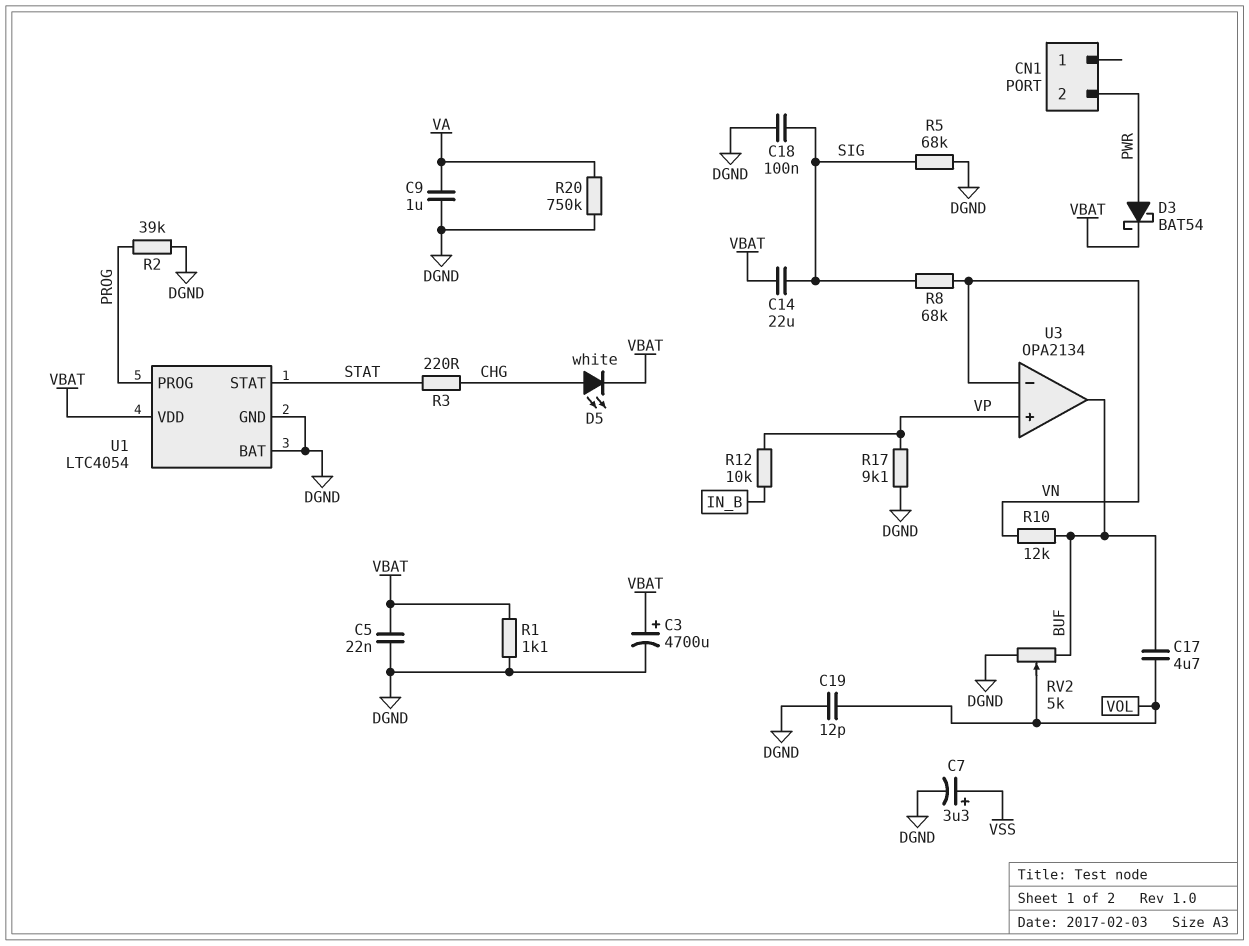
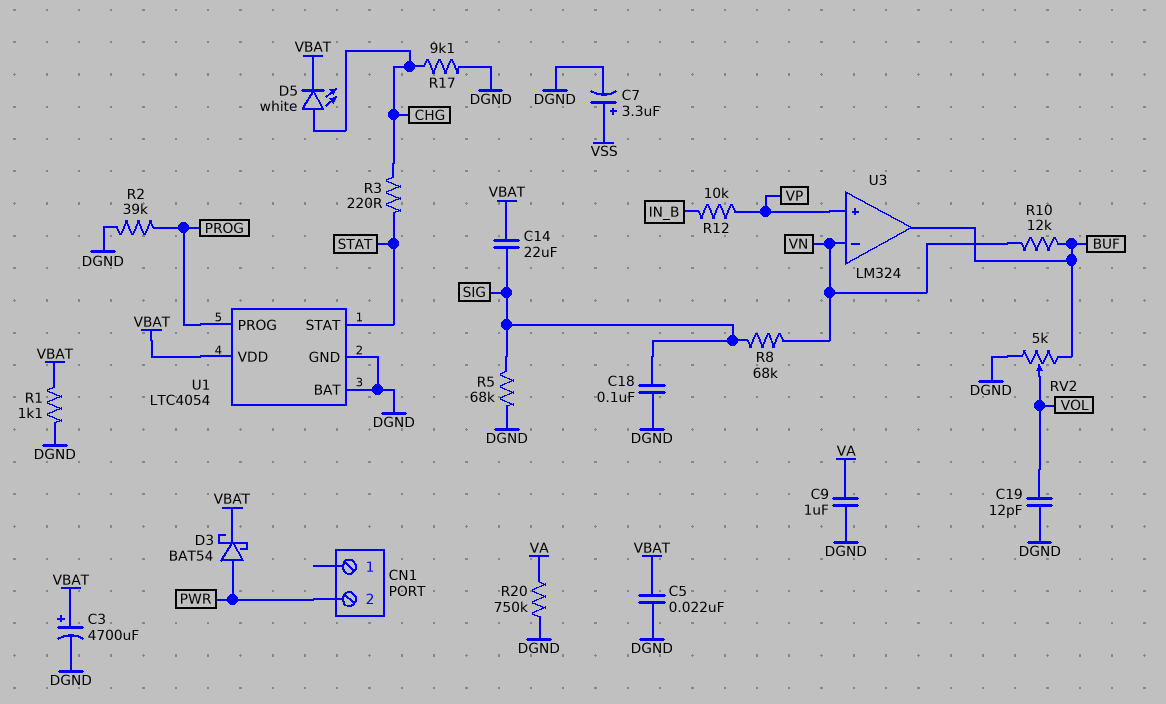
C17: 4.7uF (BUF, VOL) -> none
R17: 9.1k (DGND, VP) -> 9.1k (CHG, DGND)
U3: OPA2134 -> LM324

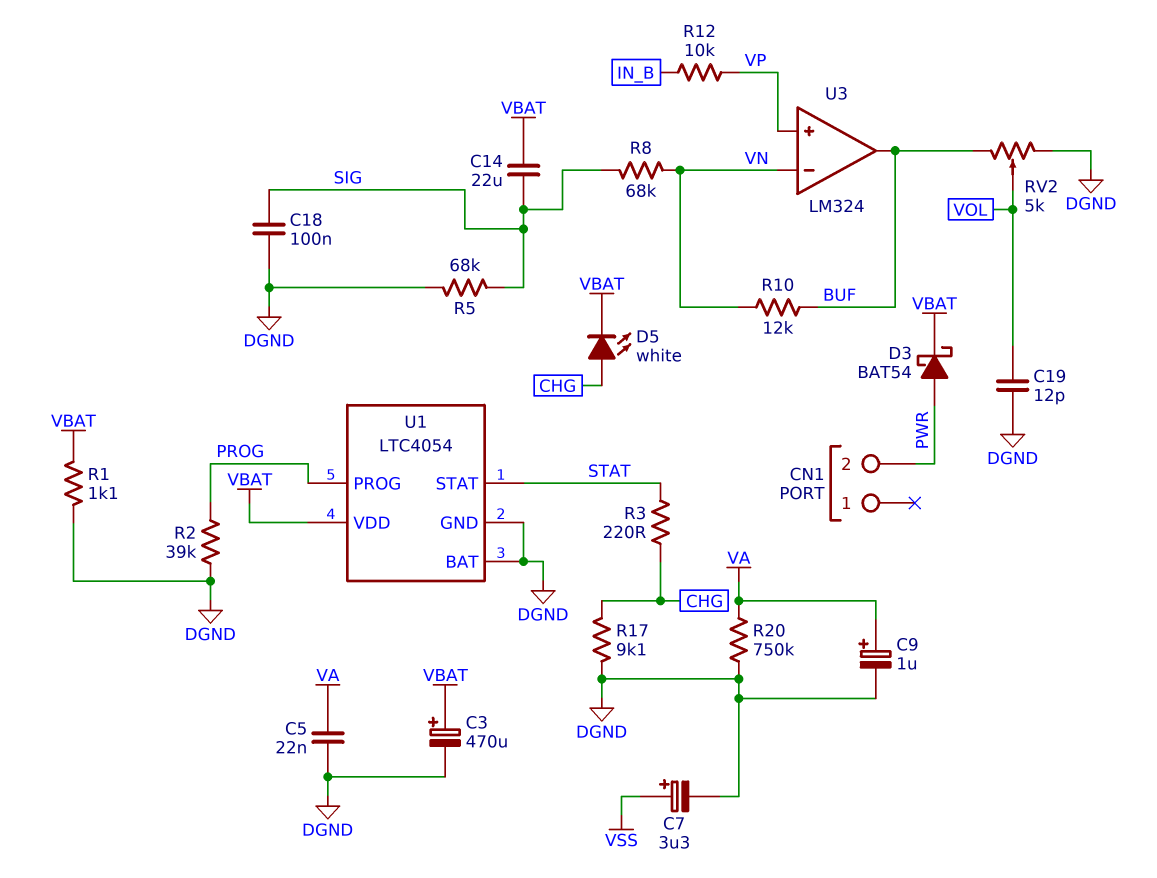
C3: 4700uF (plus VBAT, minus DGND) -> 470uF (plus VBAT, minus DGND)
C5: 22nF (DGND, VBAT) -> 22nF (DGND, VA)
C9: 1uF (DGND, VA) -> 1uF (plus VA, minus DGND)

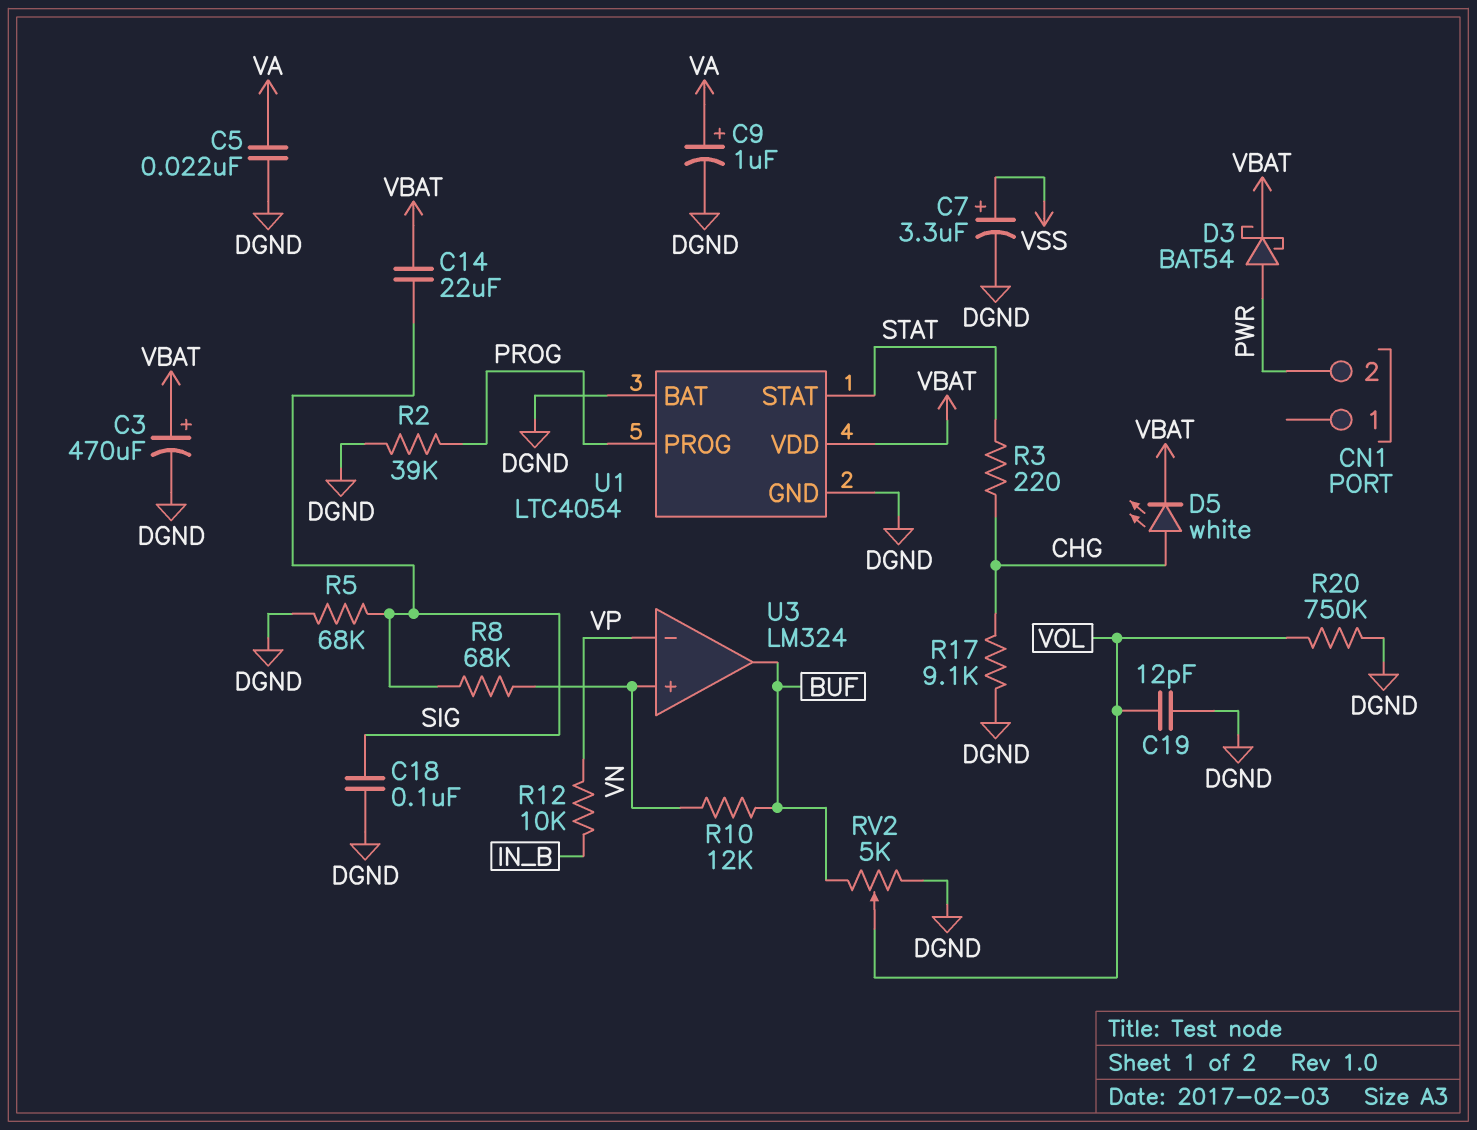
R1: 1.1k (DGND, VBAT) -> none
R20: 750k (DGND, VA) -> 750k (DGND, VOL)
U3 pin in+: VP -> VN
U3 pin in-: VN -> VP

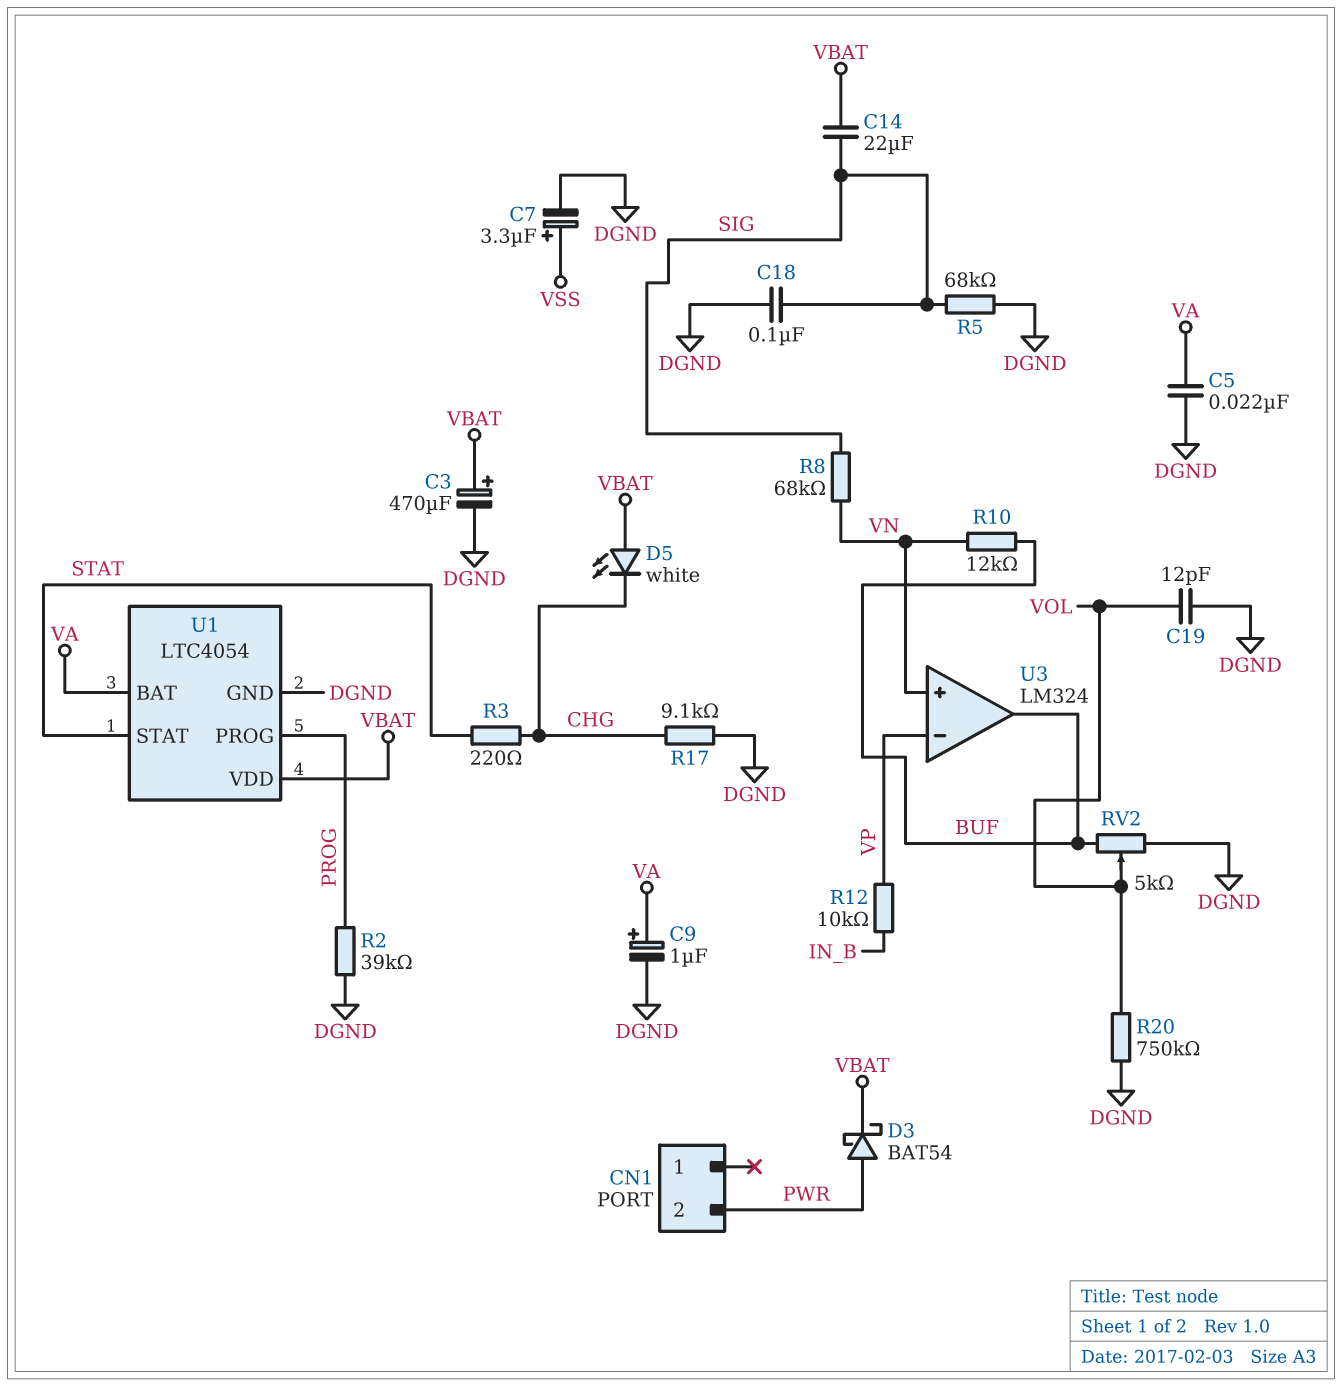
D5: LED white (A CHG, K VBAT) -> LED white (A VBAT, K CHG)
U1 pin BAT: DGND -> VA

